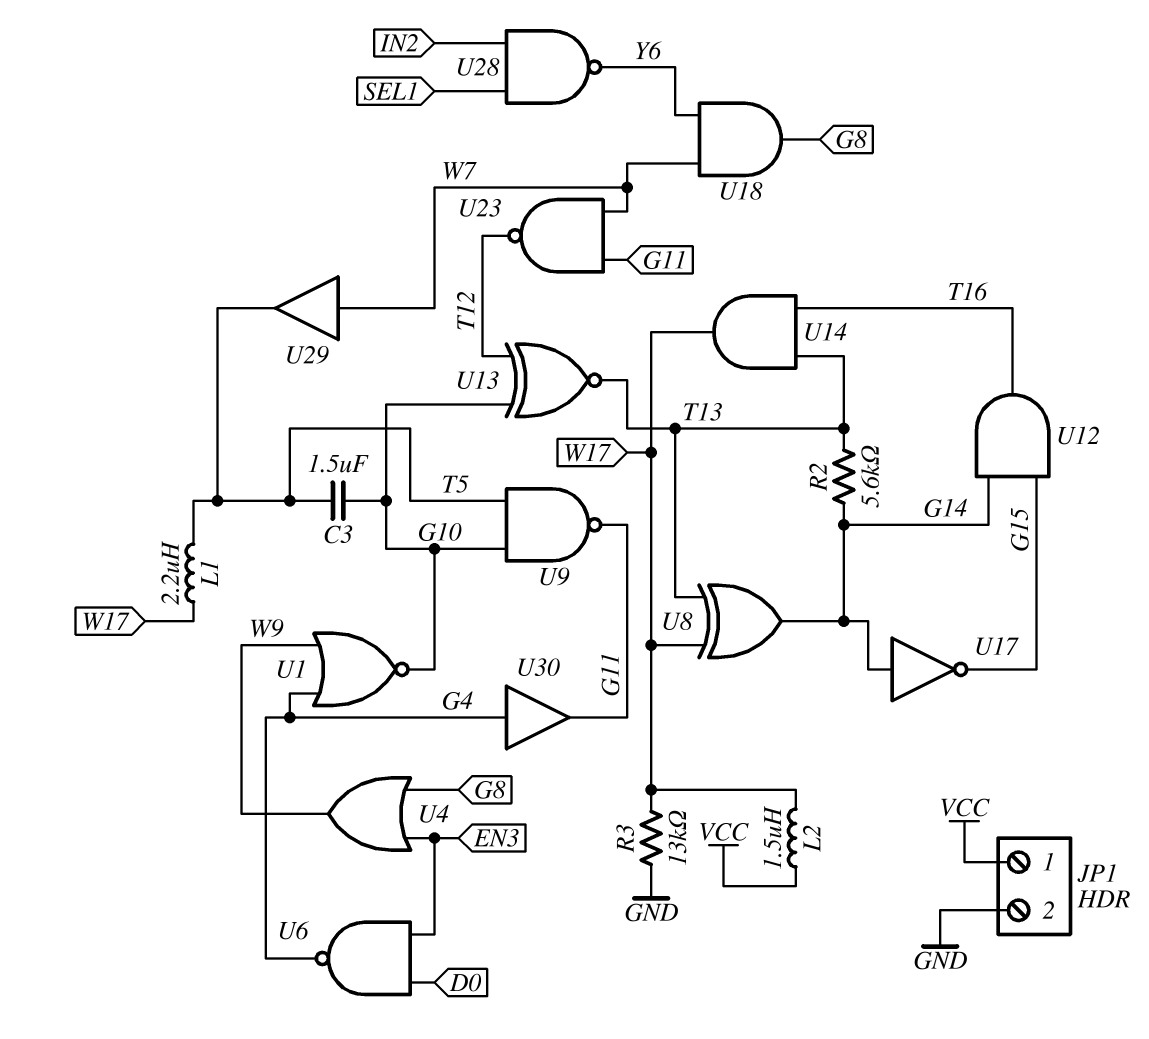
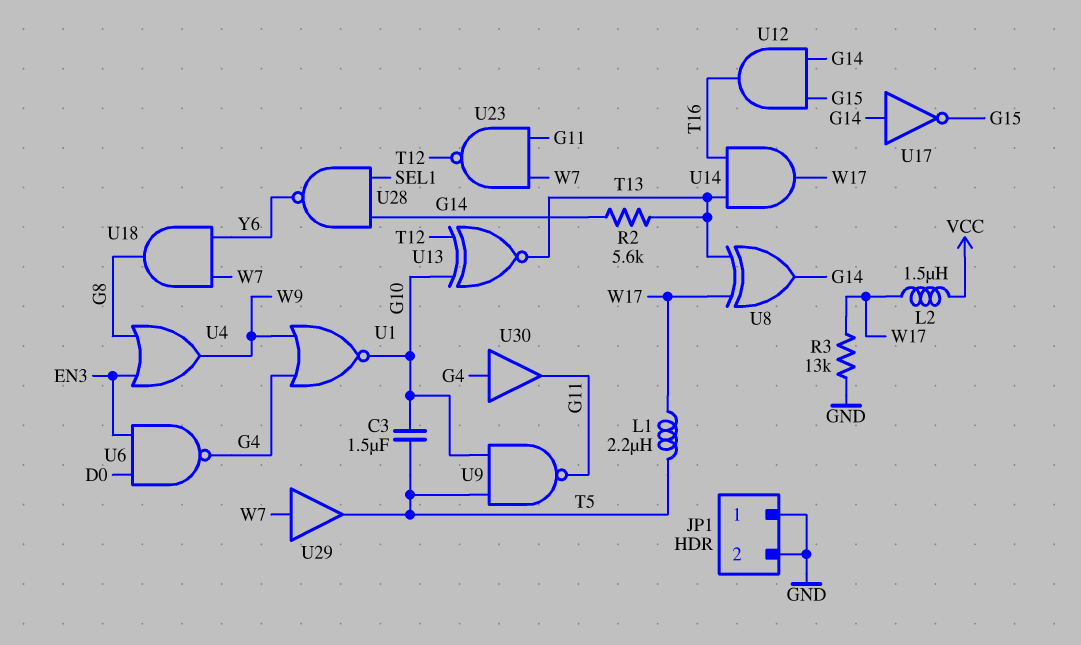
JP1 pin 1: VCC -> GND
U28: NAND (in IN2, in SEL1, out Y6) -> NAND (in G14, in SEL1, out Y6)

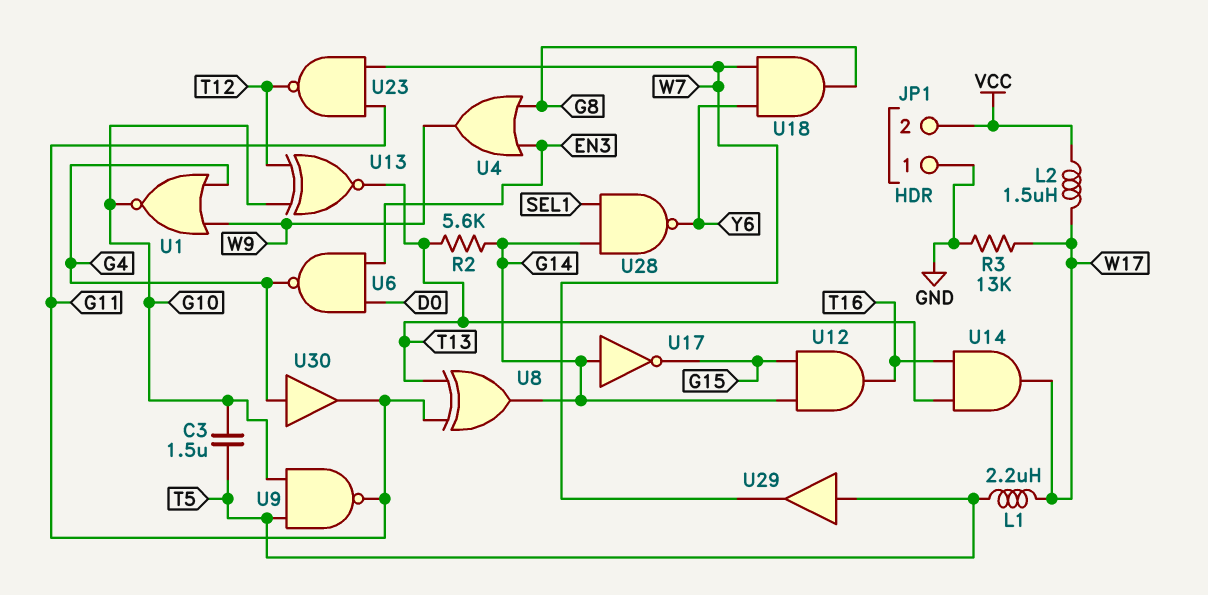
JP1 pin 2: GND -> VCC
U8: XOR (in T13, in W17, out G14) -> XOR (in G11, in T13, out G14)
U29: buffer (in W7, out T5) -> buffer (in T5, out W7)

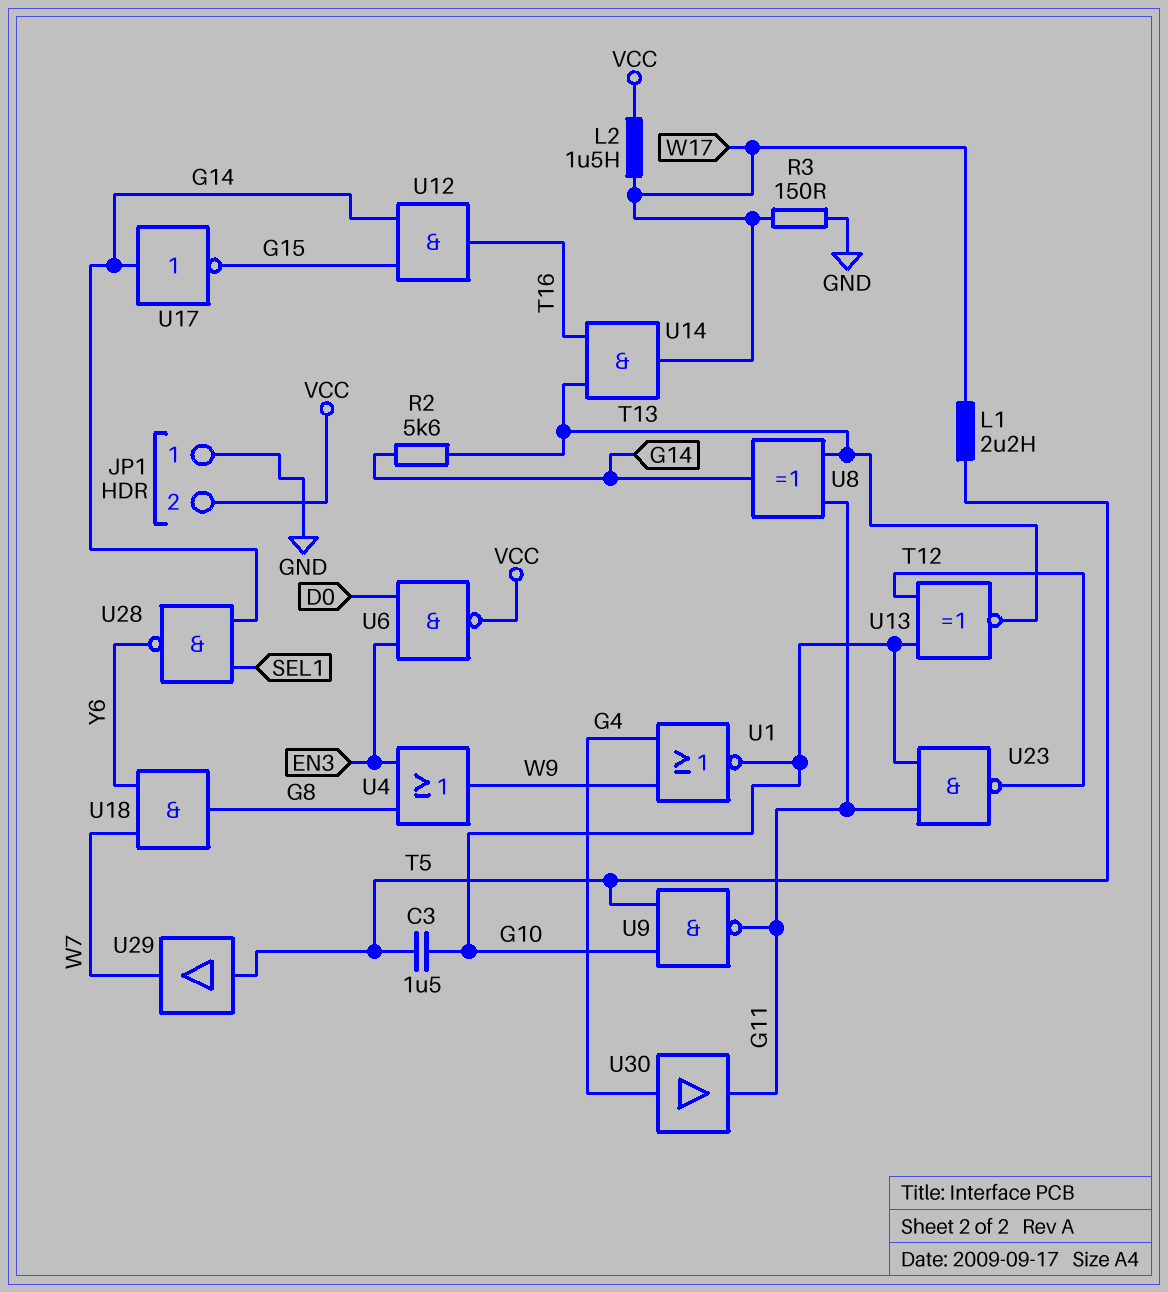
R3: 13k (GND, W17) -> 150 (GND, W17)
U6: NAND (in D0, in EN3, out G4) -> NAND (in D0, in EN3, out VCC)
U23: NAND (in G11, in W7, out T12) -> NAND (in G10, in G11, out T12)

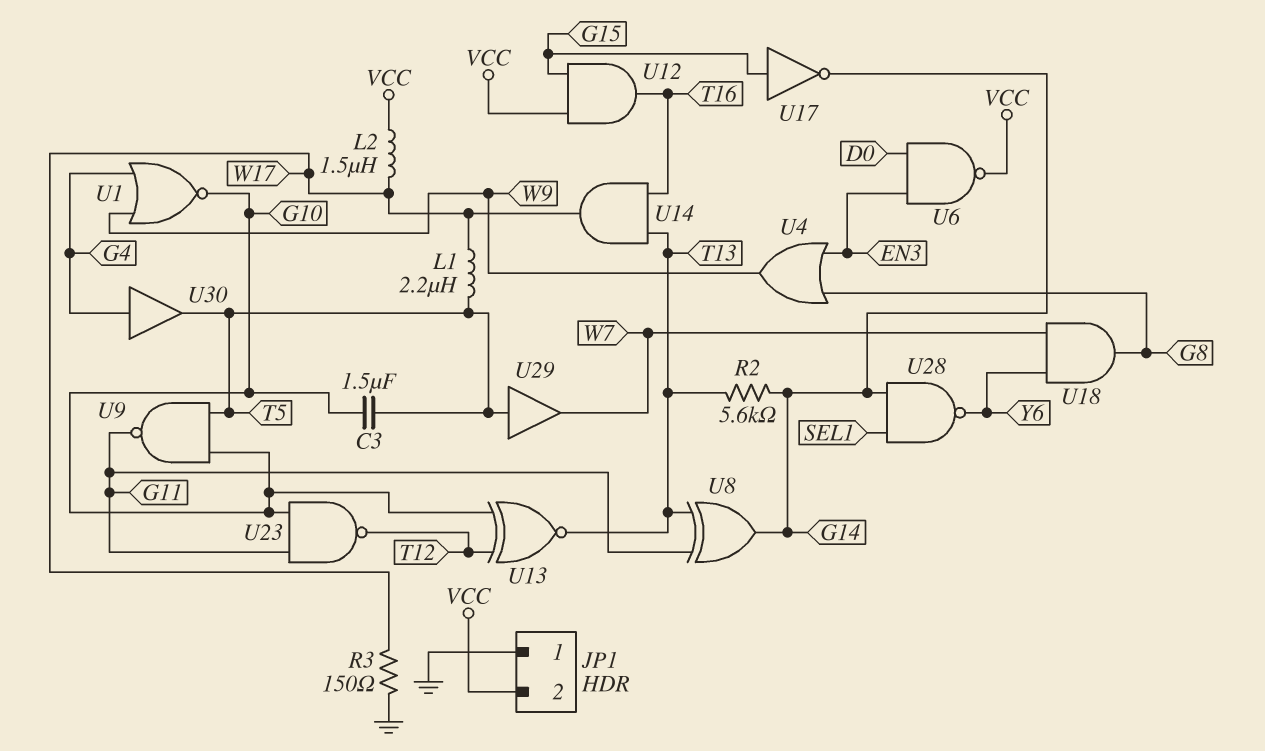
U12: AND (in G14, in G15, out T16) -> AND (in G15, in VCC, out T16)
U17: NOT (in G14, out G15) -> NOT (in G15, out G14)
U30: buffer (in G4, out G11) -> buffer (in G4, out T5)

